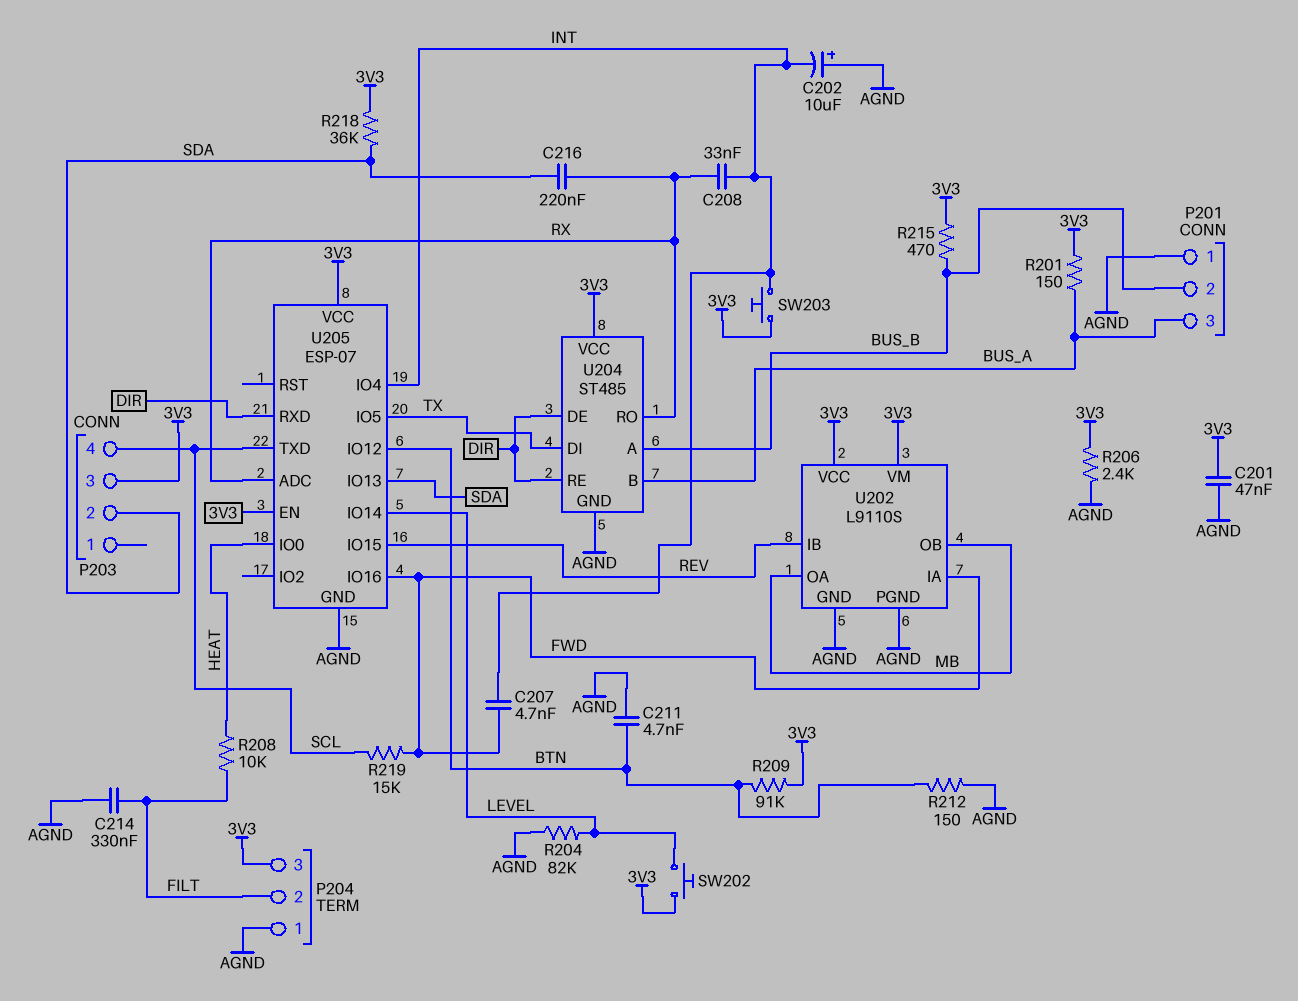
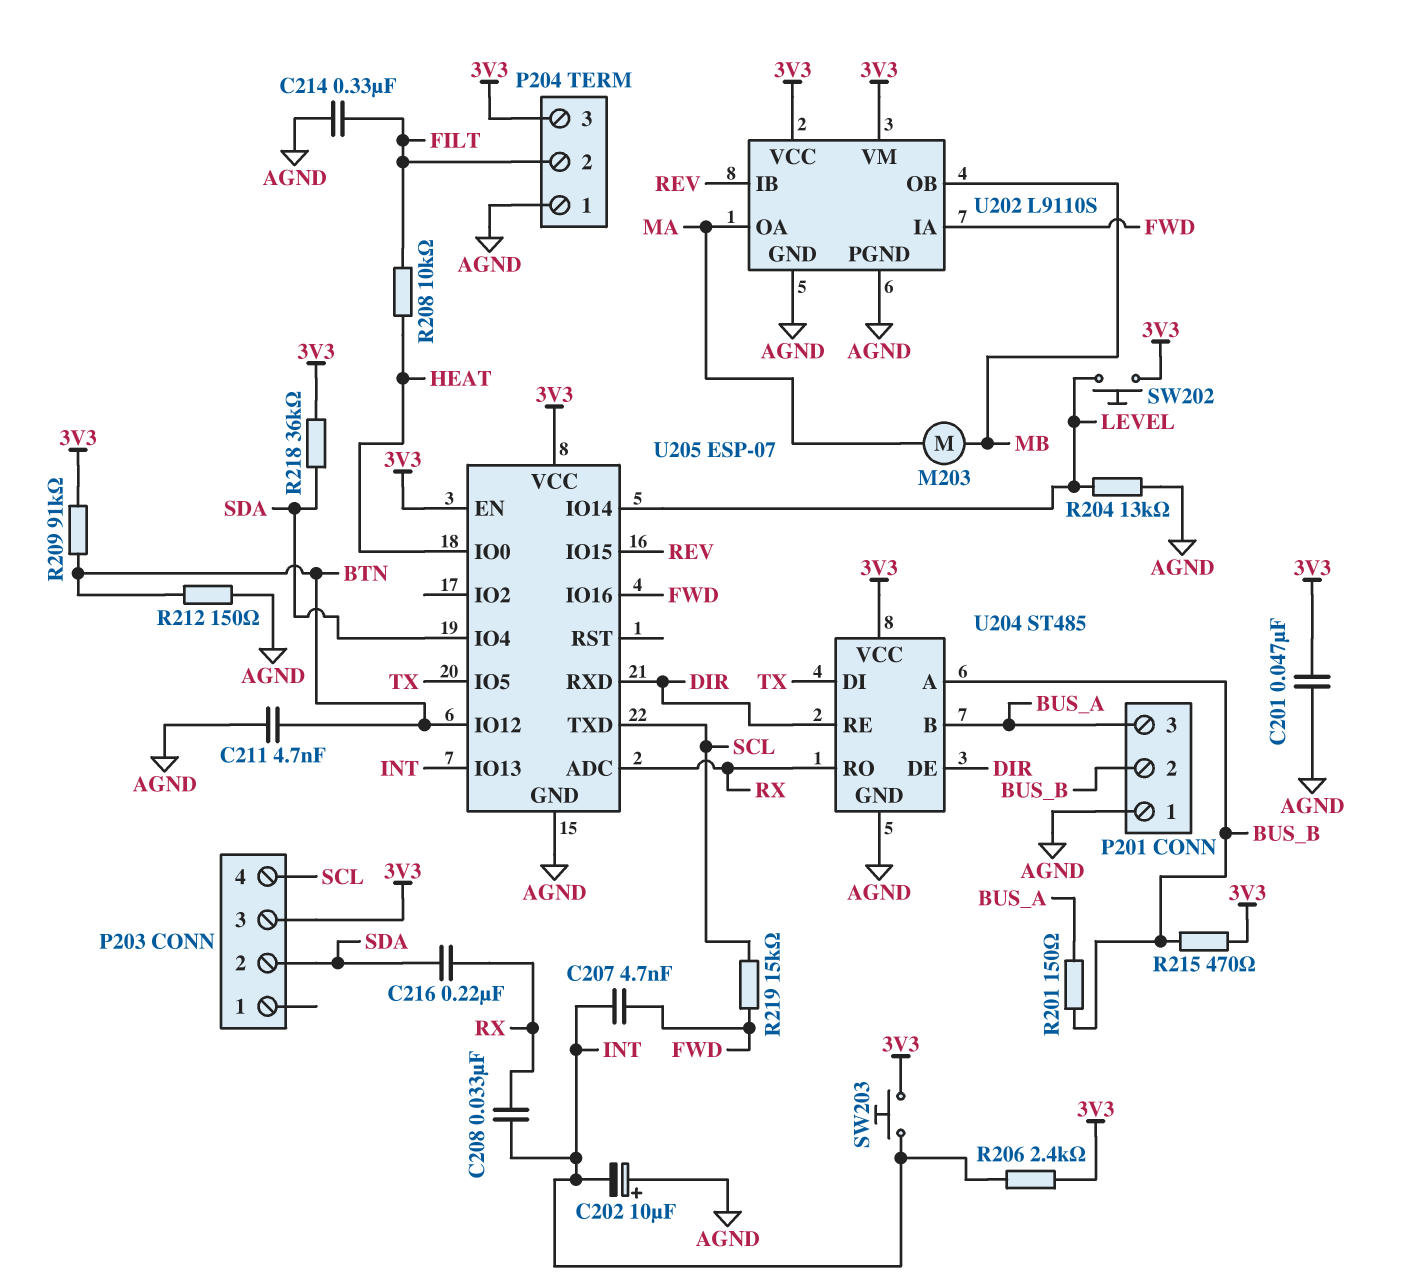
M203: none -> motor (MA, MB)
R201: 150 (3V3, BUS_A) -> 150 (BUS_A, BUS_B)
R204: 82k (AGND, LEVEL) -> 13k (AGND, LEVEL)
R206: 2.4k (3V3, AGND) -> 2.4k (3V3, INT)
U202 pin OA: MB -> MA
U205 pin IO4: INT -> SDA
U205 pin IO13: SDA -> INT

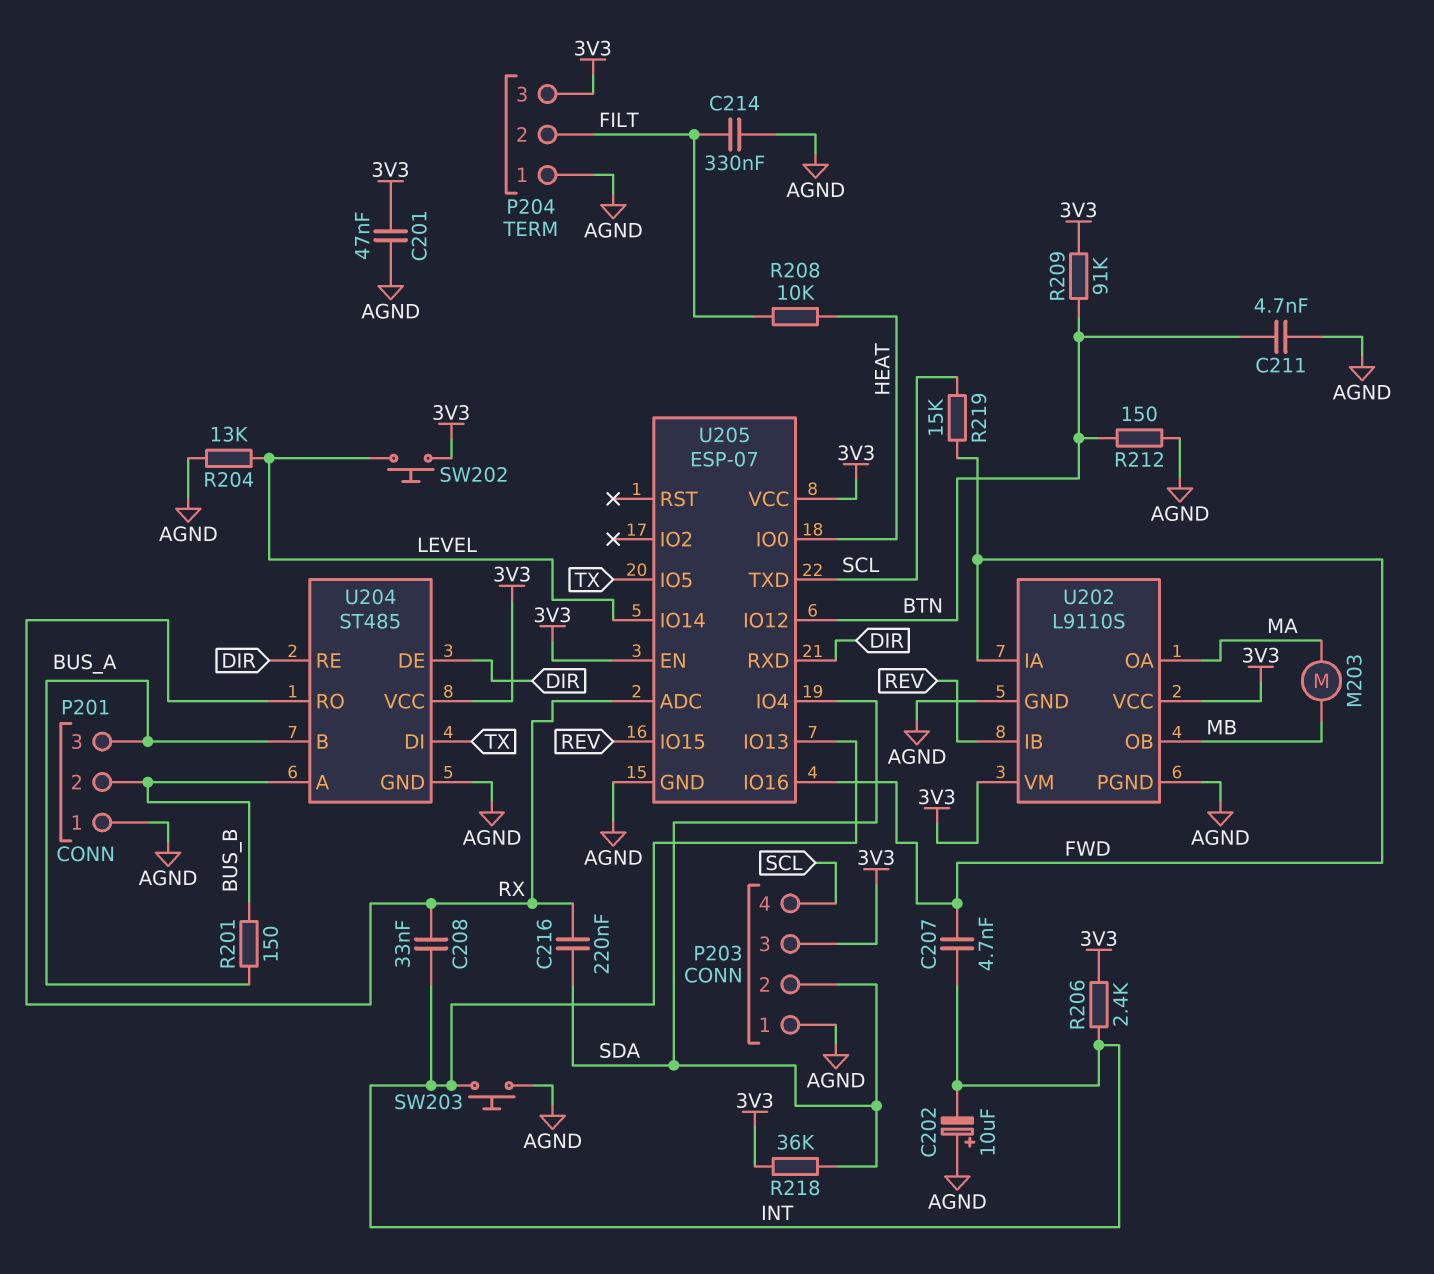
P203 pin 1: none -> AGND
R215: 470 (3V3, BUS_B) -> none
SW203: button (3V3, INT) -> button (AGND, INT)

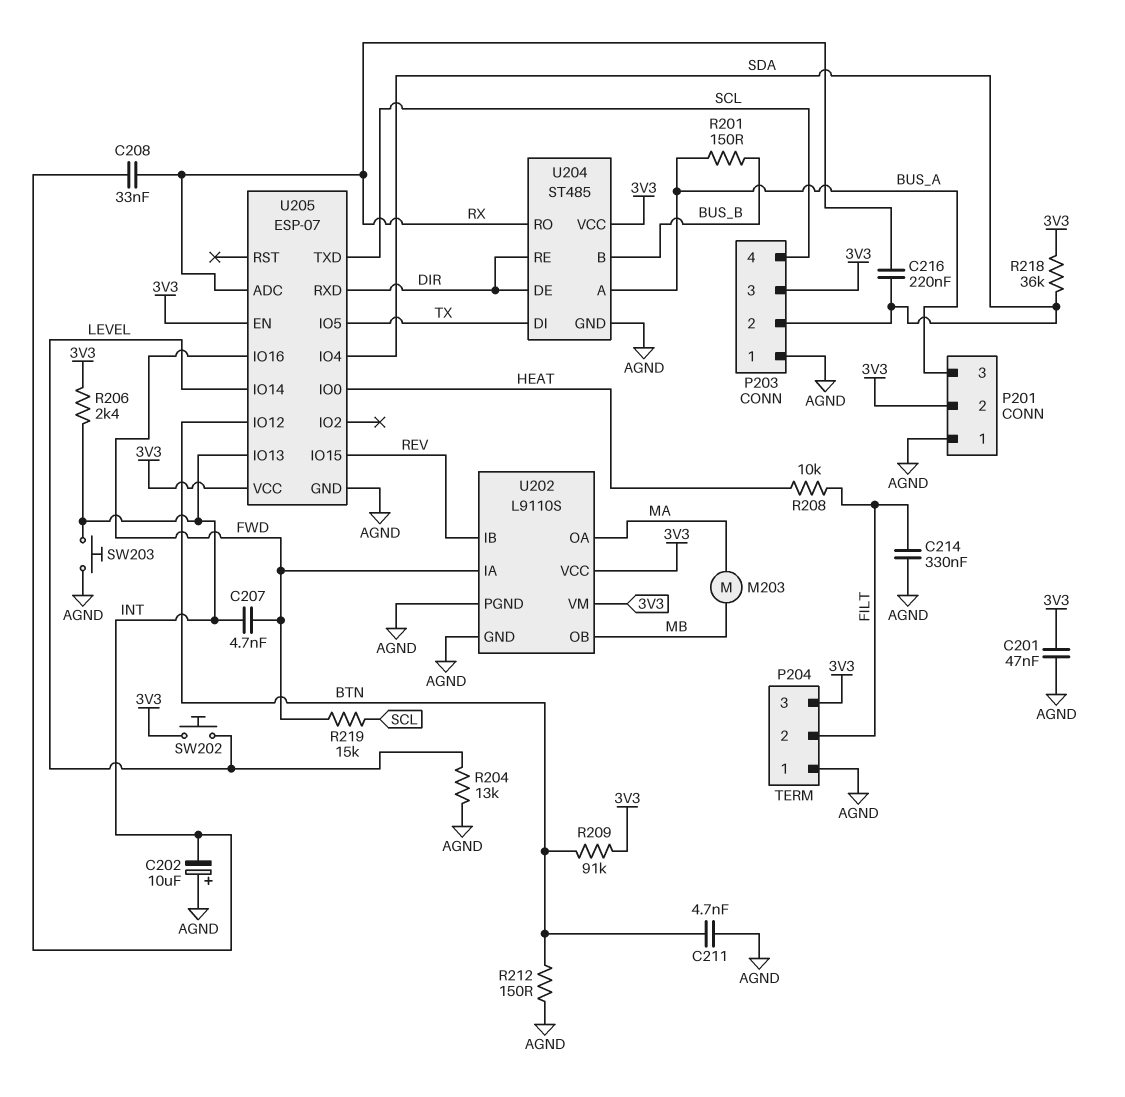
P201 pin 2: BUS_B -> 3V3
U204 pin A: BUS_B -> BUS_A
U204 pin B: BUS_A -> BUS_B

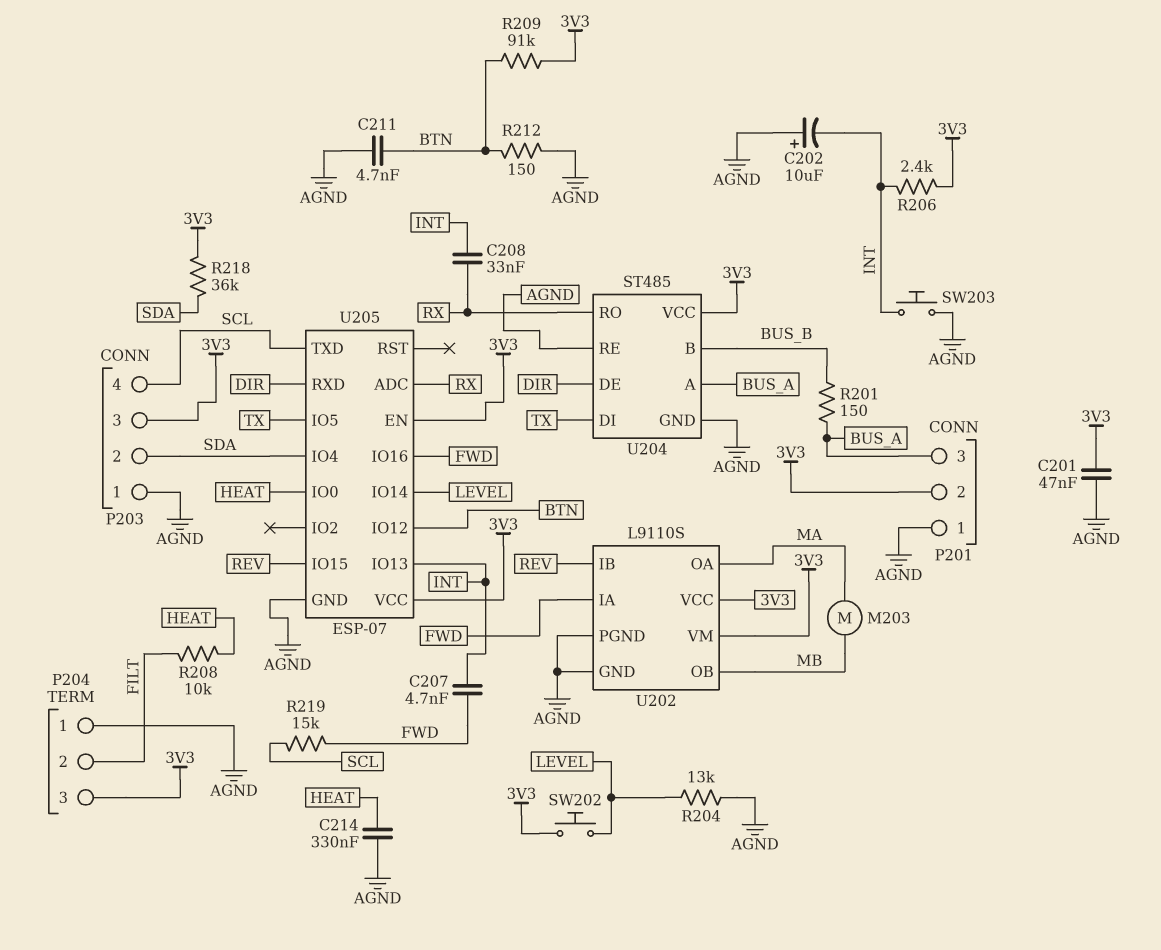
C214: 330nF (AGND, FILT) -> 330nF (AGND, HEAT)
C216: 220nF (RX, SDA) -> none
U204 pin RE: DIR -> AGND

